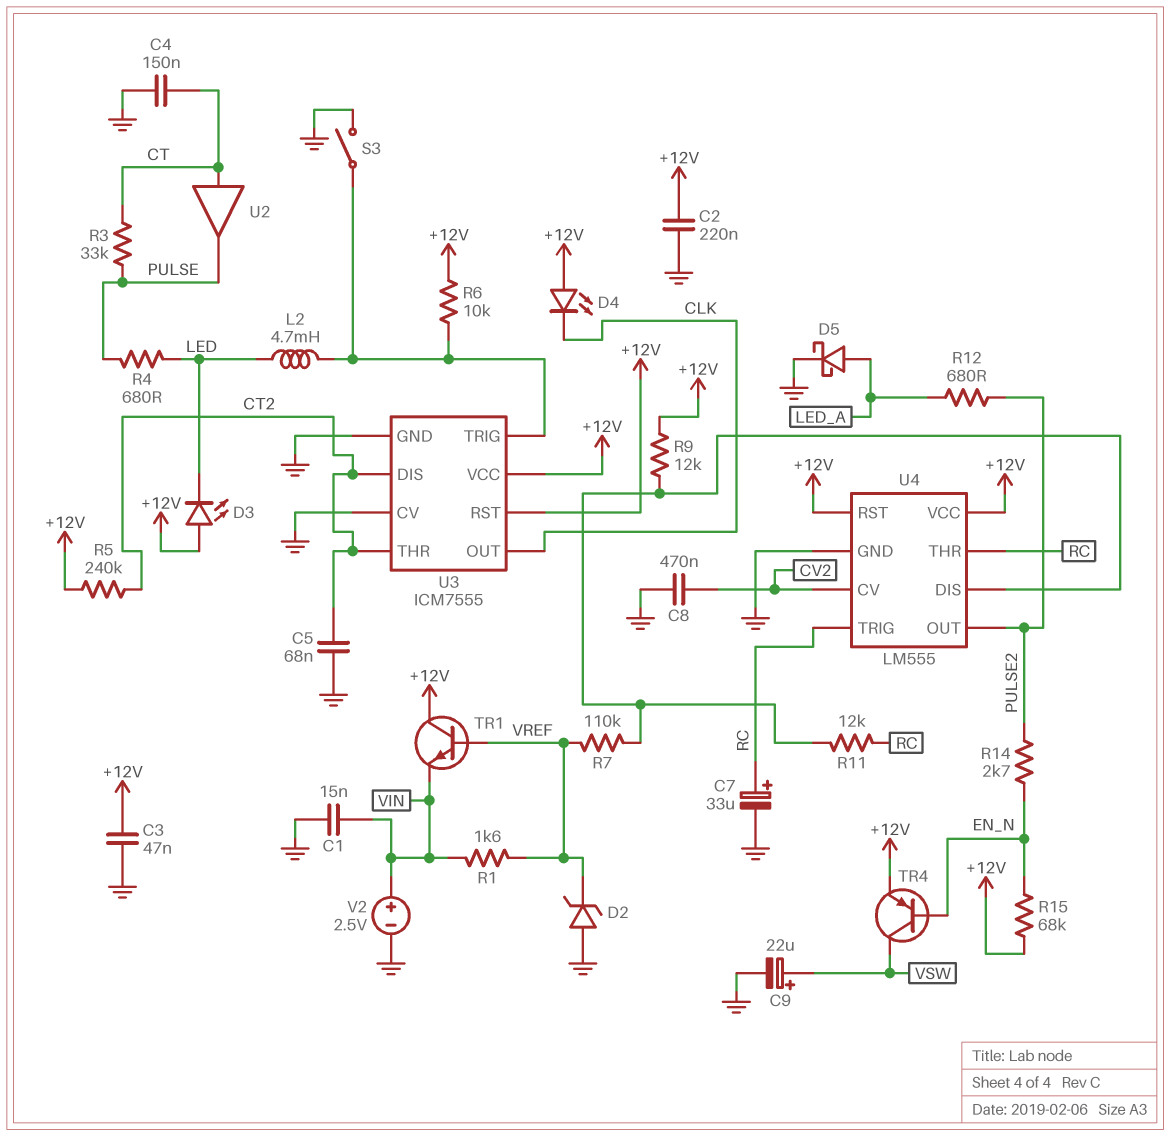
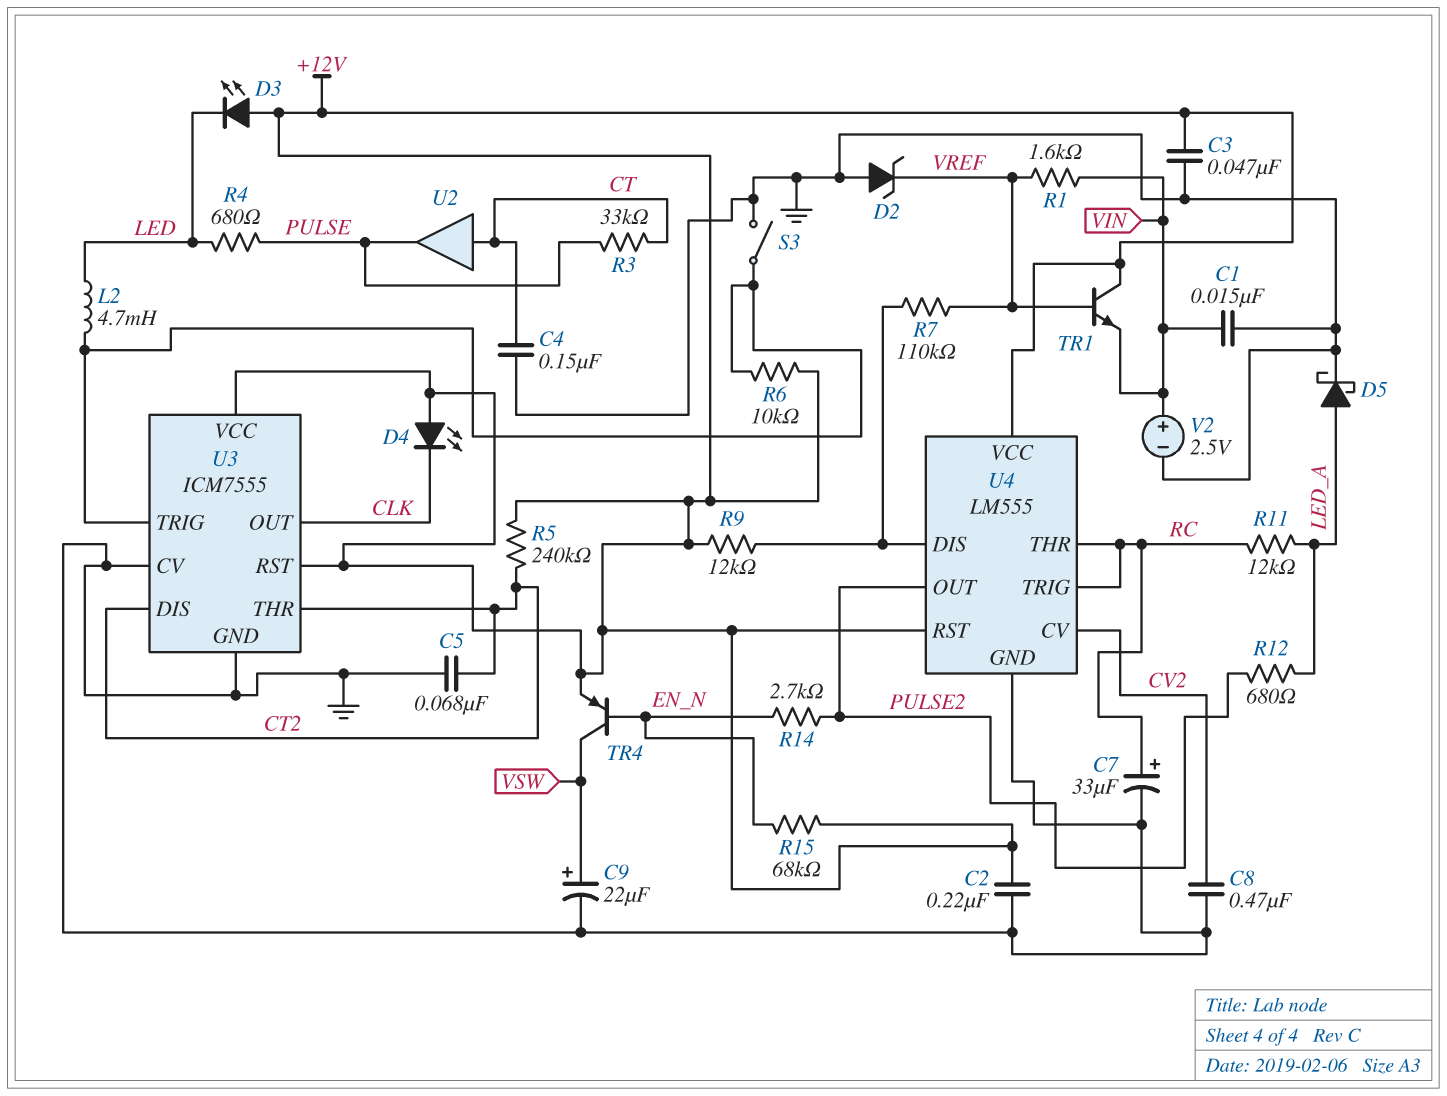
R11: 12k (RC, U4/DIS) -> 12k (LED_A, RC)

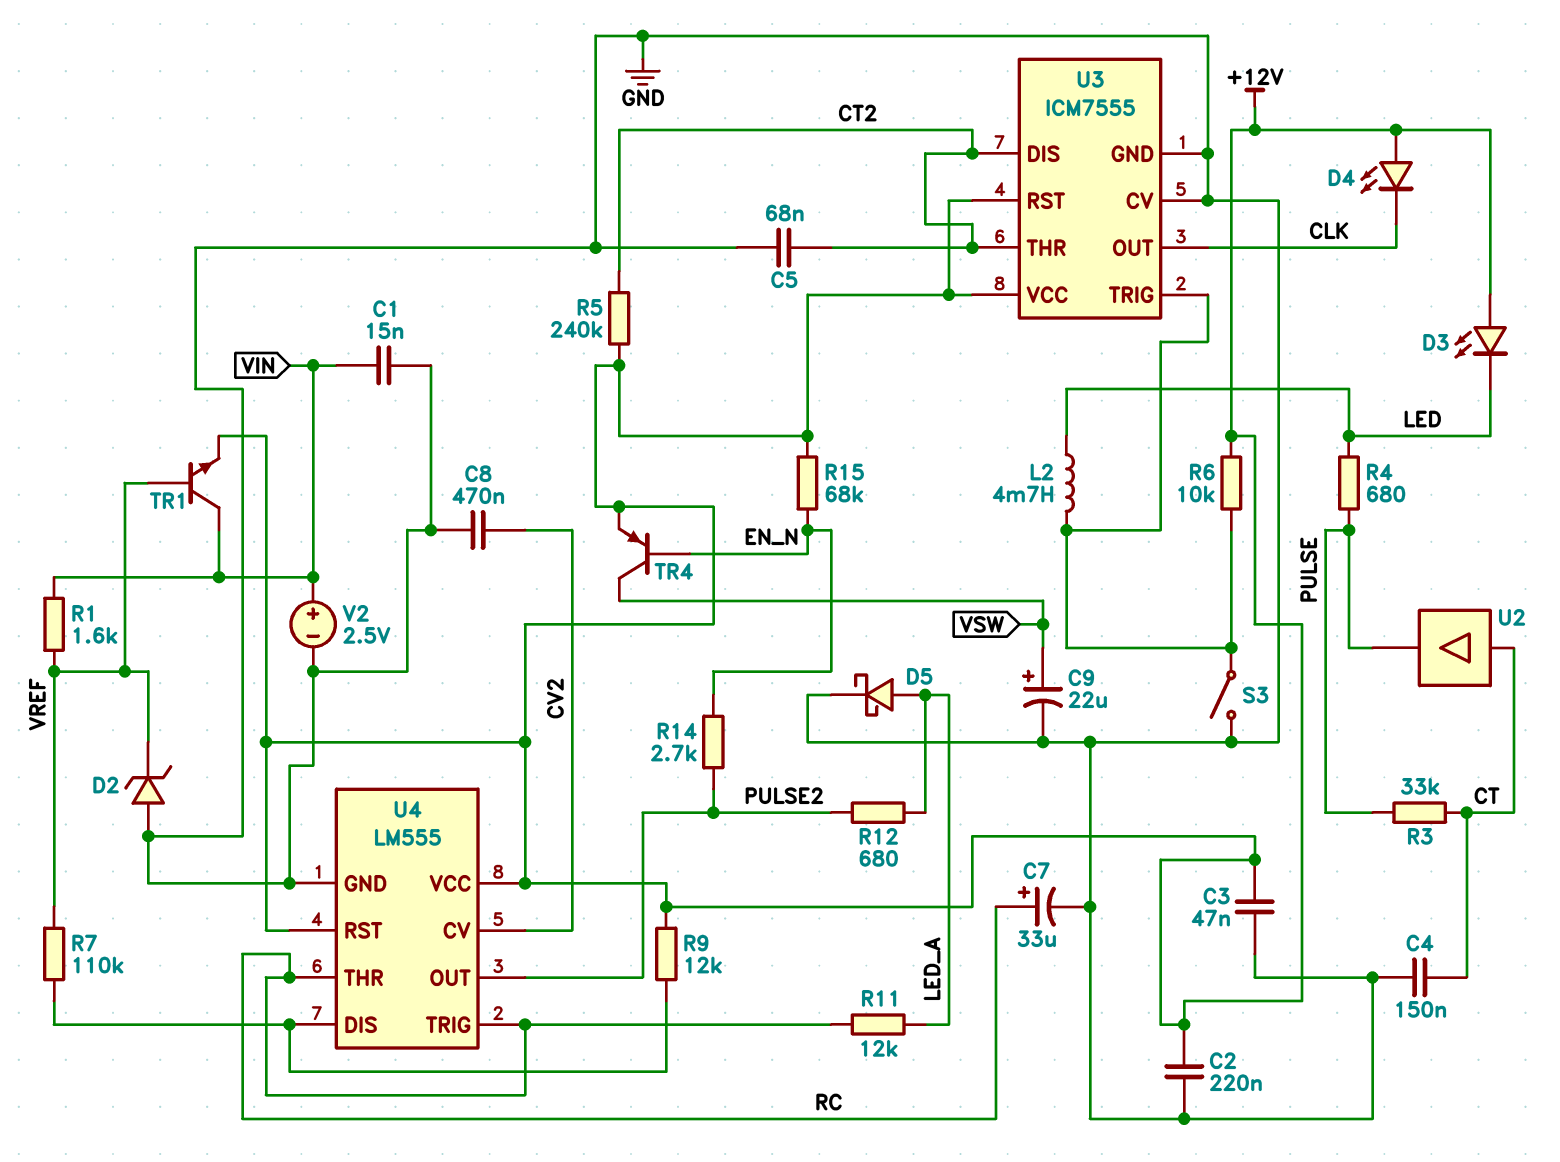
TR1: NPN (B VREF, C +12V, E VIN) -> NPN (B VREF, C VIN, E +12V)

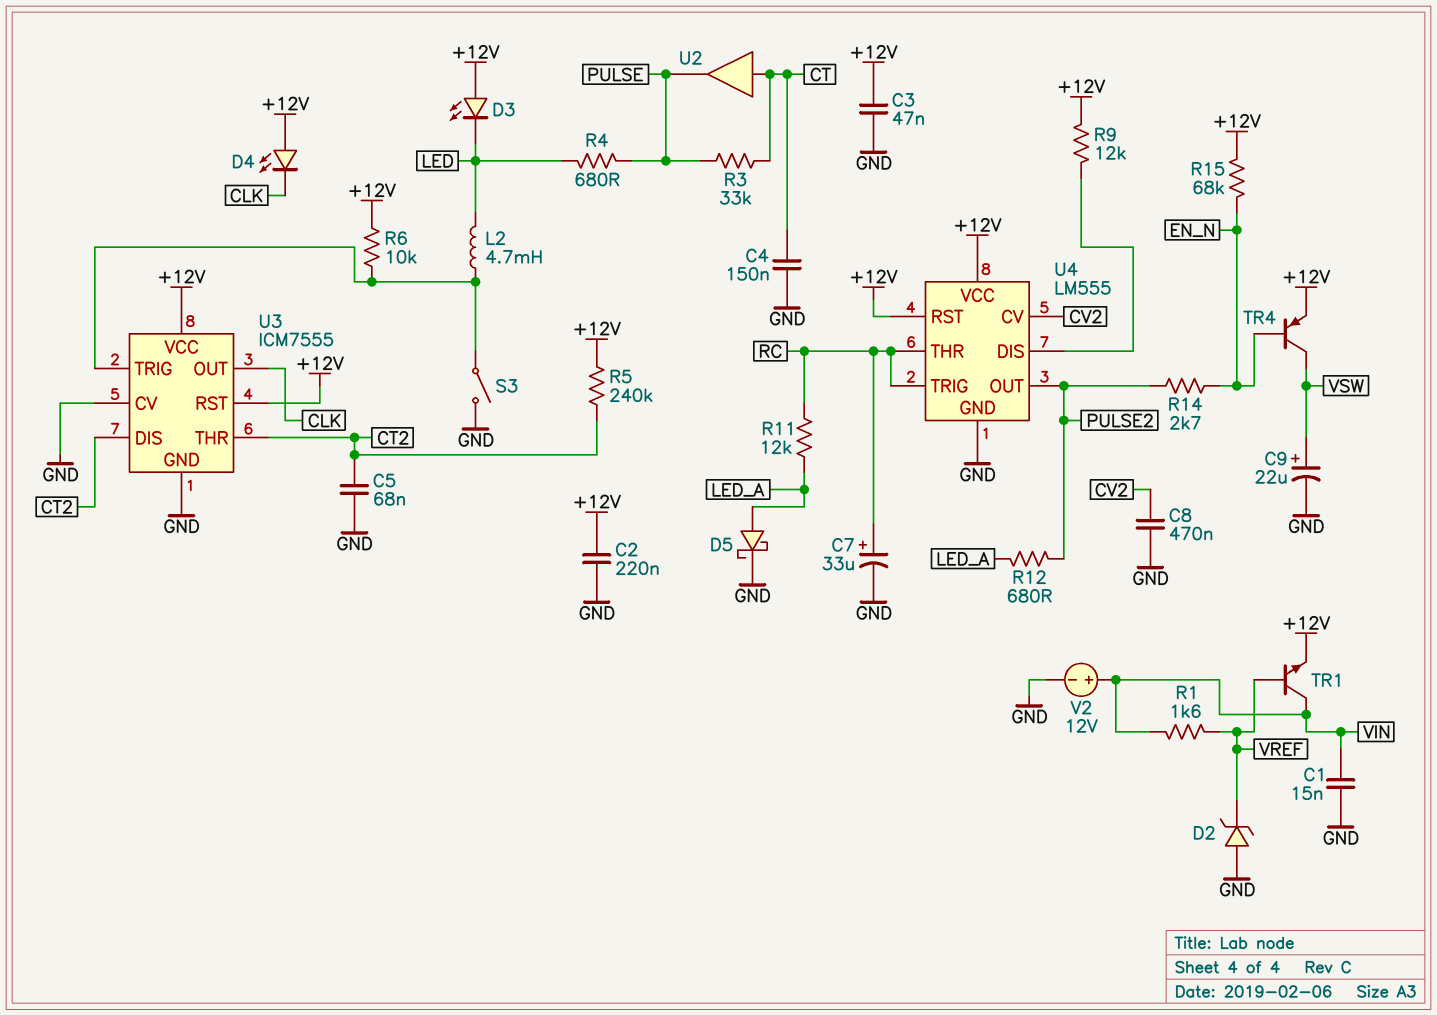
R7: 110k (U4/DIS, VREF) -> none
V2: 2.5V (plus VIN, minus GND) -> 12V (plus VIN, minus GND)

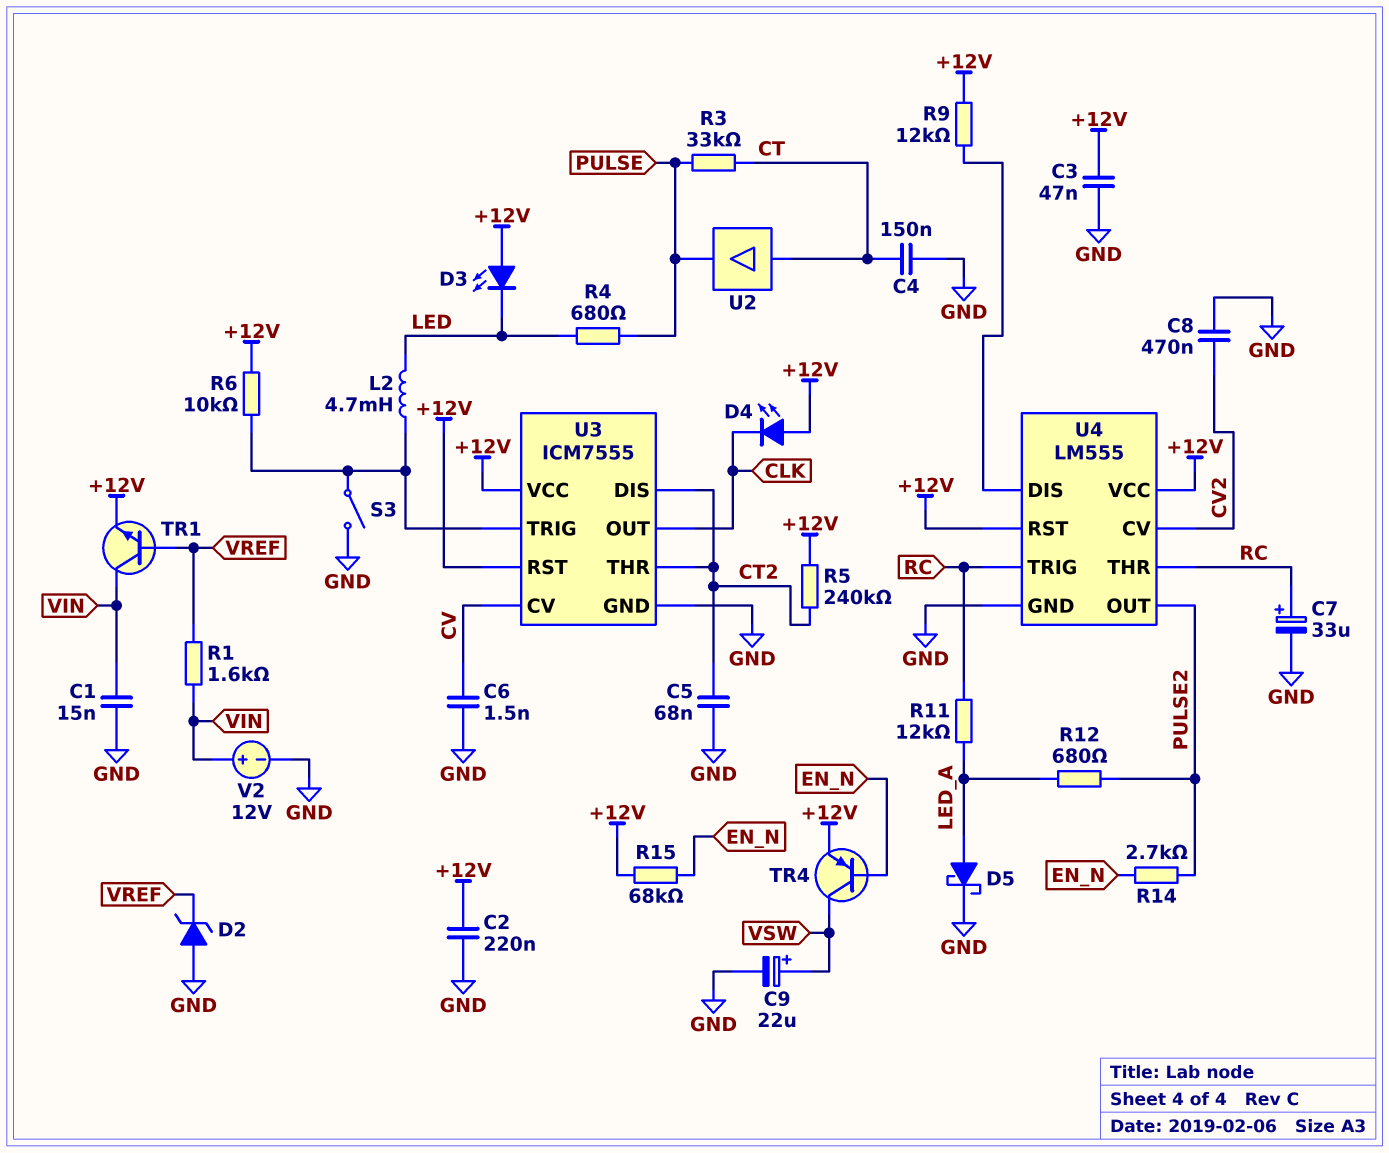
C6: none -> 1.5nF (CV, GND)
U3 pin CV: GND -> CV

